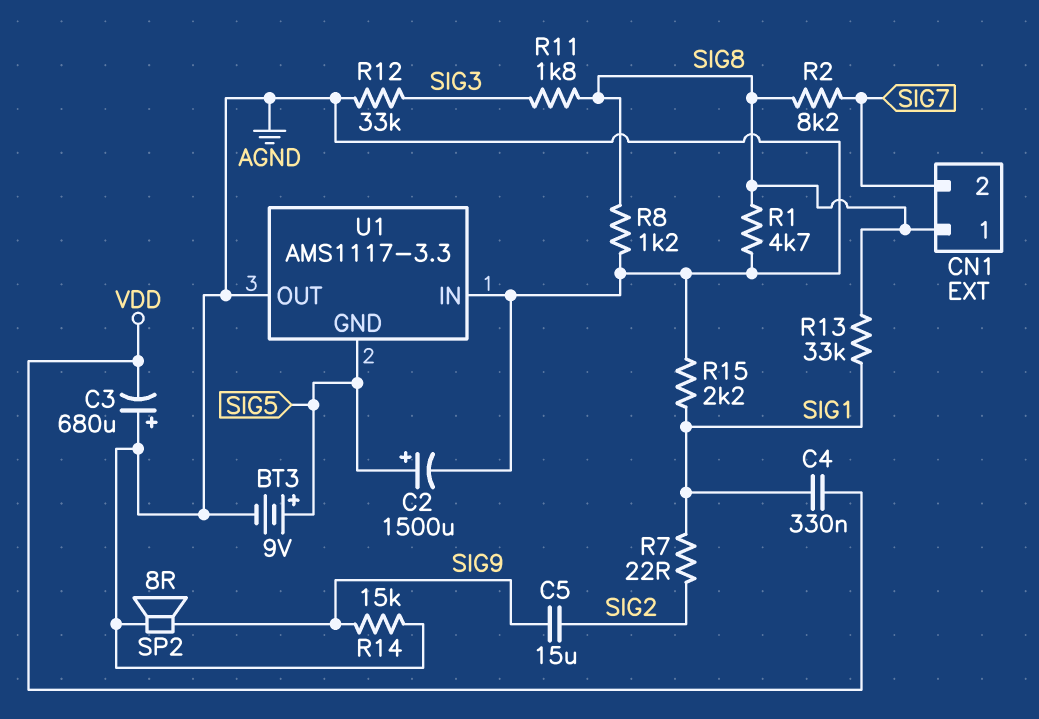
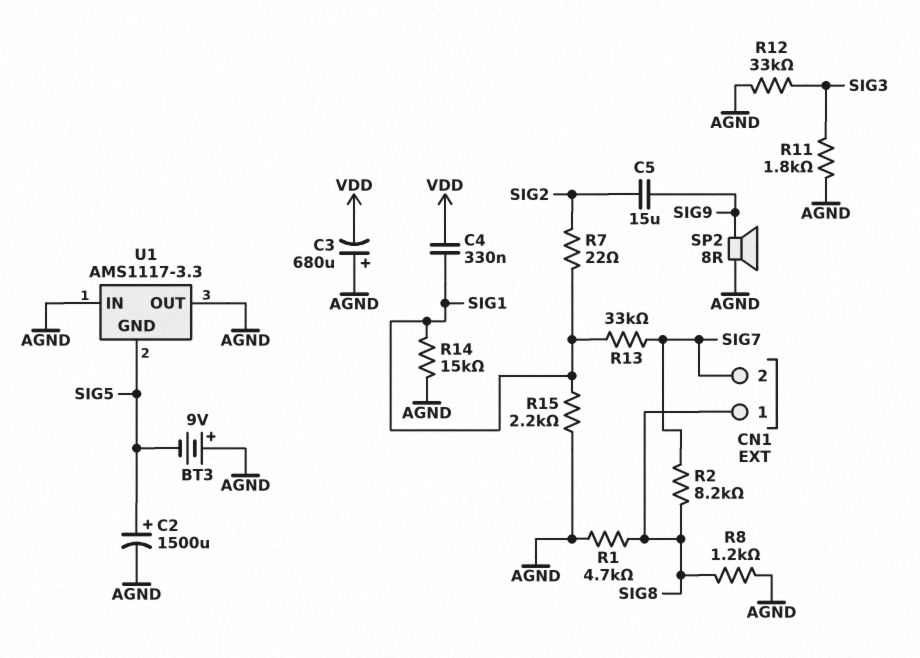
BT3: 9V (plus SIG5, minus AGND) -> 9V (plus AGND, minus SIG5)
R11: 1.8k (SIG3, SIG8) -> 1.8k (AGND, SIG3)
R13: 33k (SIG1, SIG8) -> 33k (SIG1, SIG7)
R14: 15k (AGND, SIG9) -> 15k (AGND, SIG1)

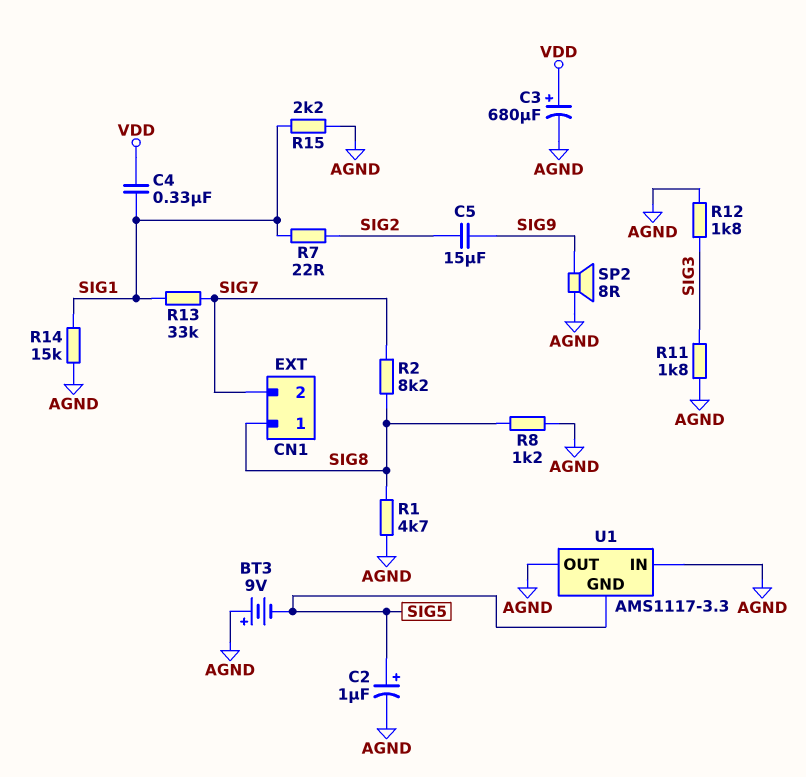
C2: 1500uF (plus SIG5, minus AGND) -> 1uF (plus SIG5, minus AGND)
C3: 680uF (plus AGND, minus VDD) -> 680uF (plus VDD, minus AGND)
R12: 33k (AGND, SIG3) -> 1.8k (AGND, SIG3)

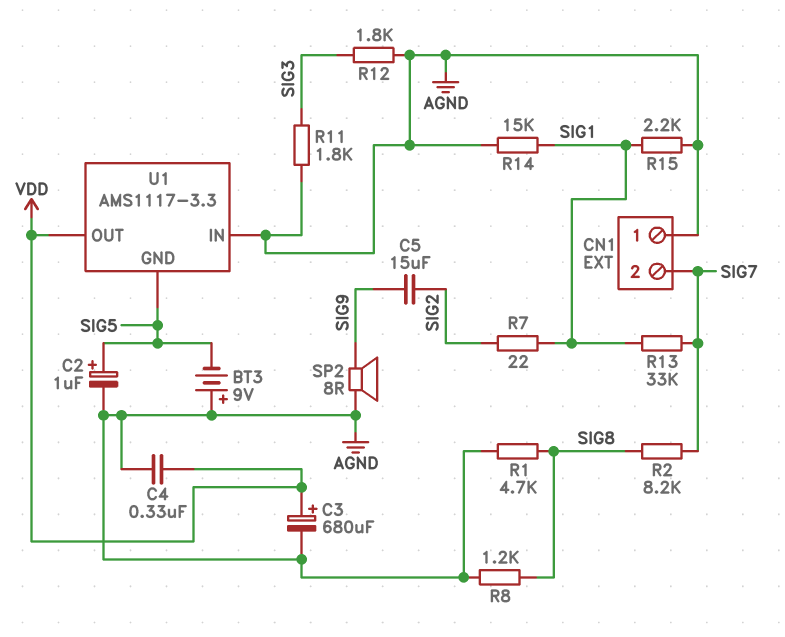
C4: 330nF (SIG1, VDD) -> 330nF (AGND, VDD)
CN1 pin 1: SIG8 -> AGND
U1 pin OUT: AGND -> VDD

